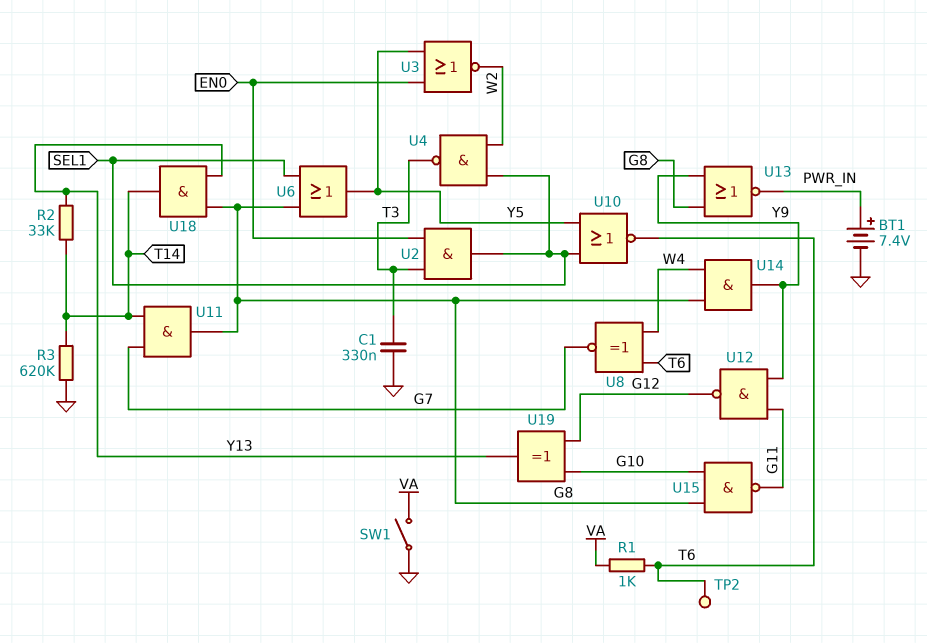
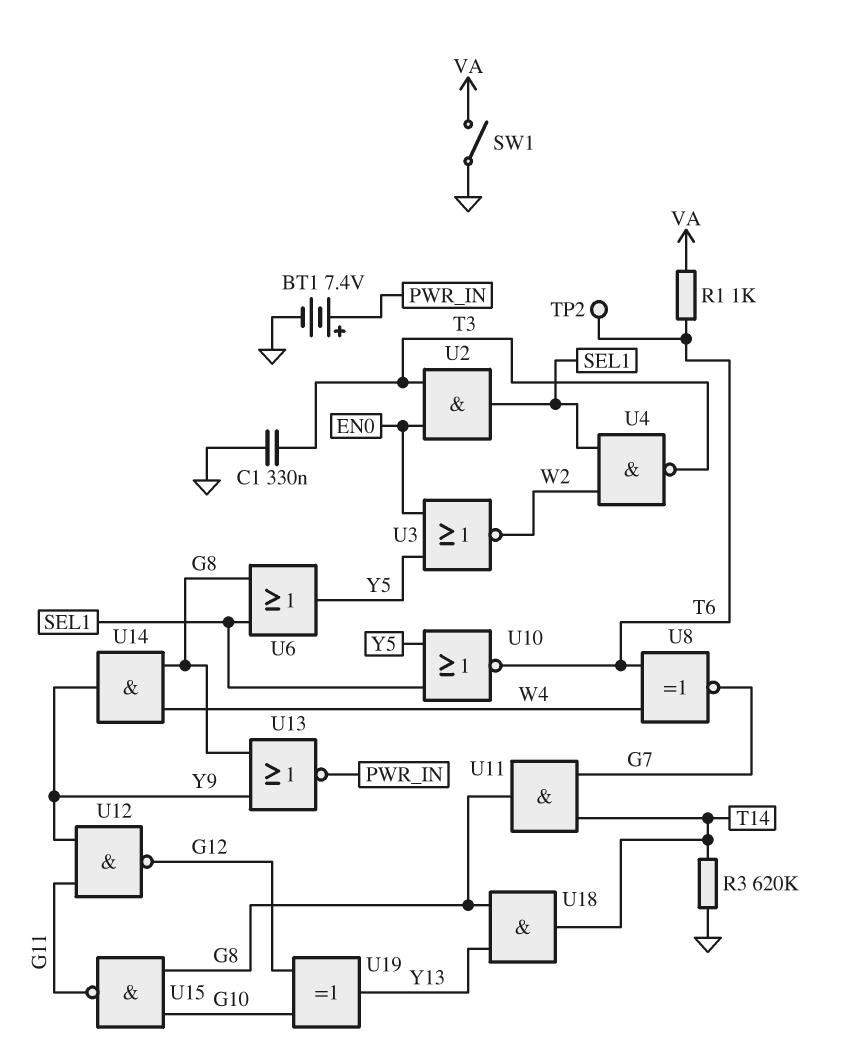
R2: 33k (T14, Y13) -> none

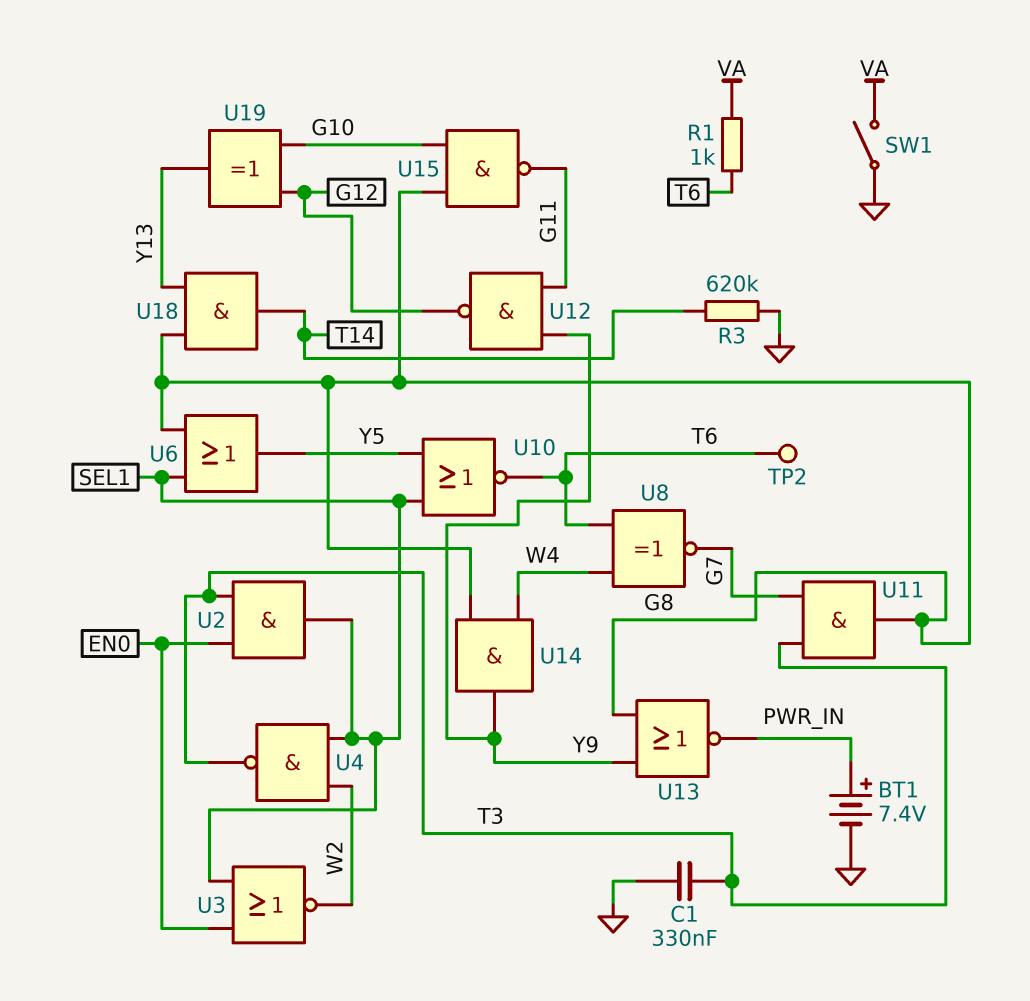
U3: NOR (in EN0, in Y5, out W2) -> NOR (in EN0, in SEL1, out W2)
U11: AND (in G7, in T14, out G8) -> AND (in G7, in T3, out G8)

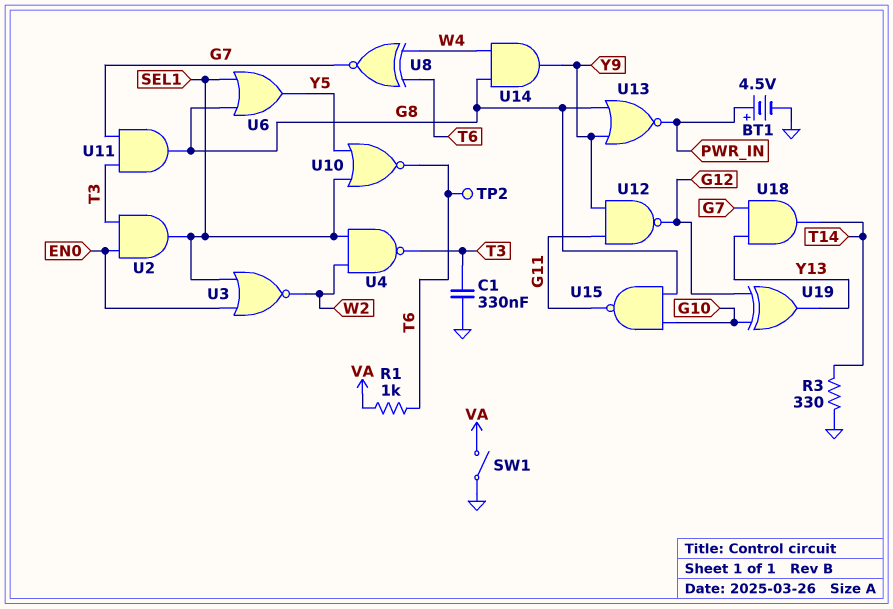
BT1: 7.4V (plus PWR_IN, minus GND) -> 4.5V (plus PWR_IN, minus GND)
R3: 620k (GND, T14) -> 330 (GND, T14)
U18: AND (in G8, in Y13, out T14) -> AND (in G7, in Y13, out T14)

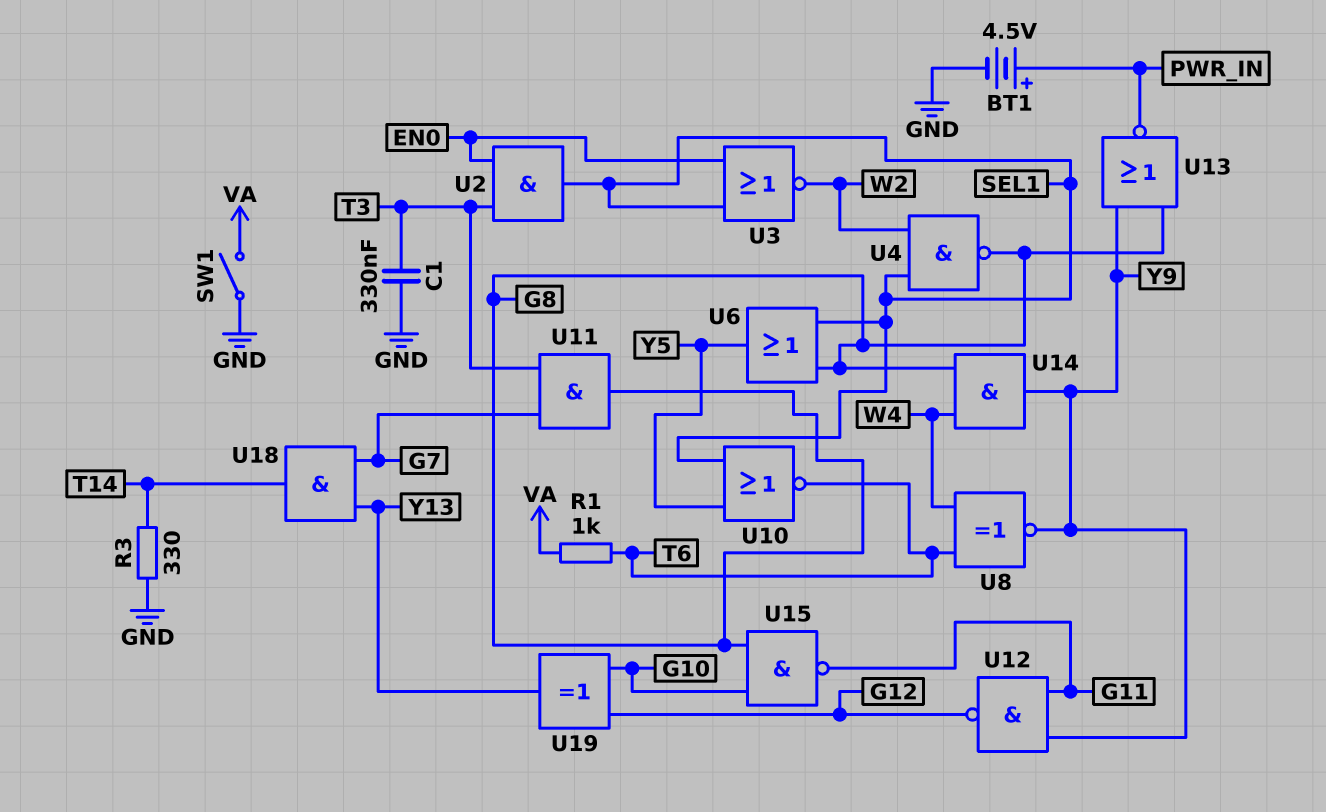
TP2: test point (T6) -> none
U4: NAND (in SEL1, in W2, out T3) -> NAND (in SEL1, in W2, out G8)
U8: XNOR (in T6, in W4, out G7) -> XNOR (in T6, in W4, out Y9)

